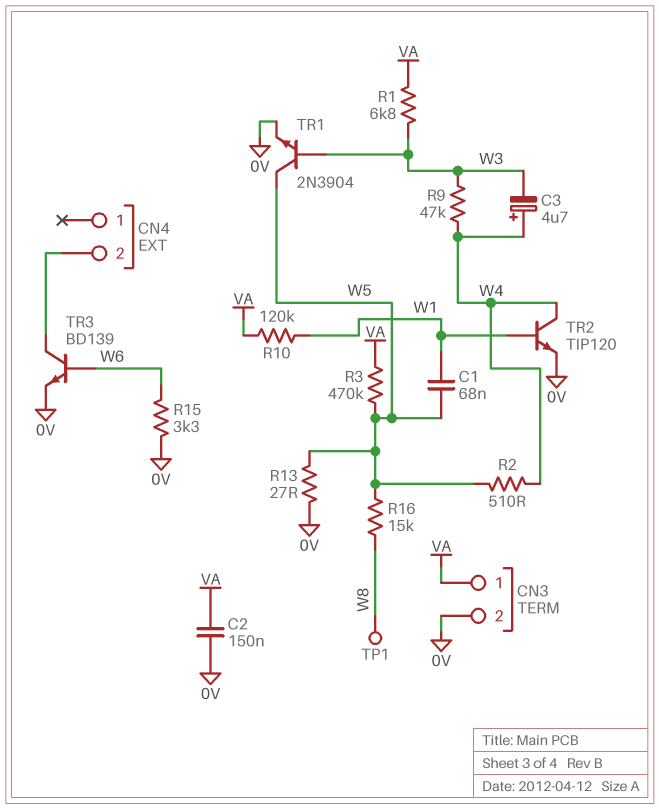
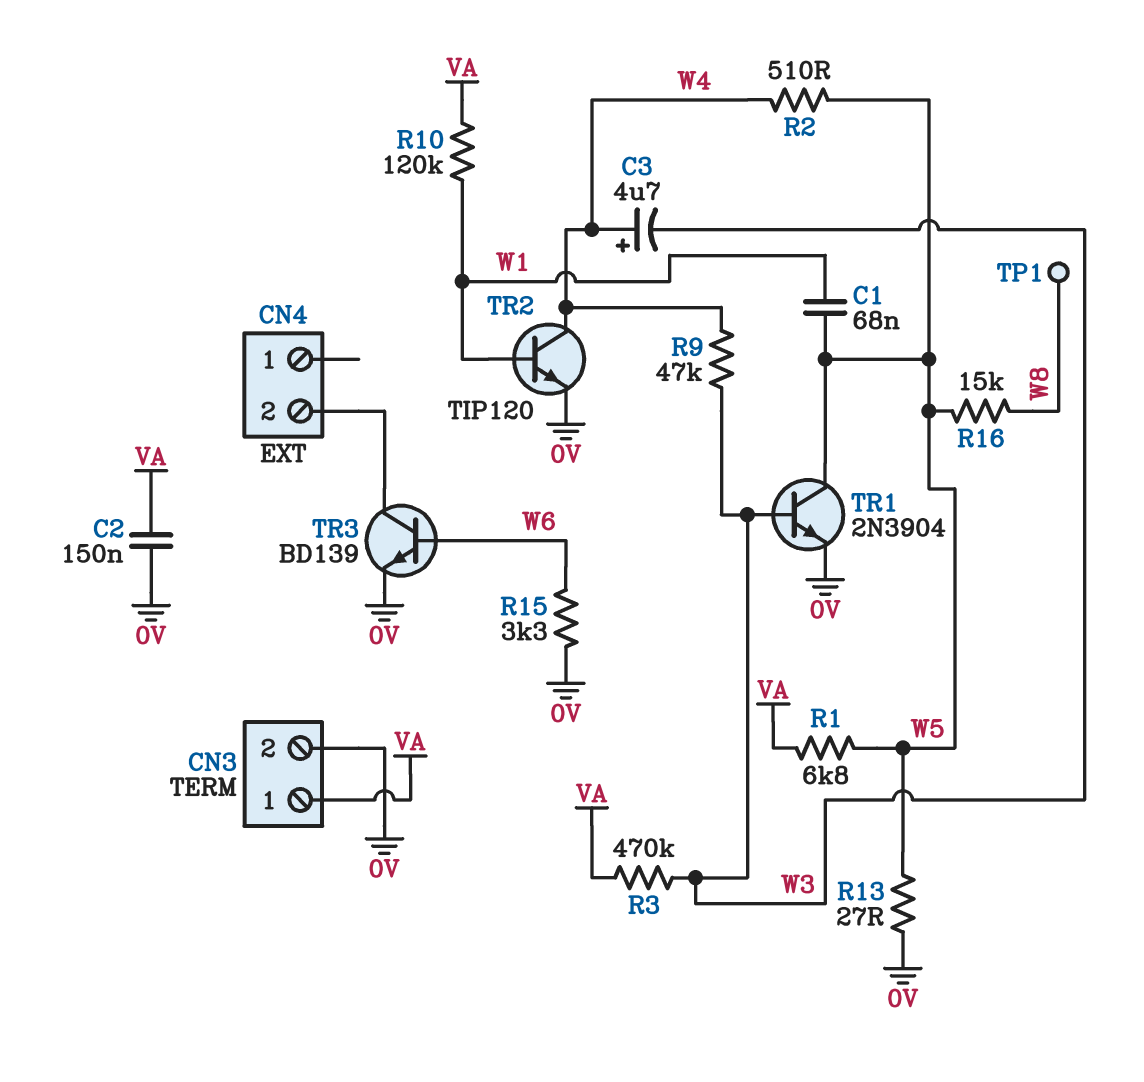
R1: 6.8k (VA, W3) -> 6.8k (VA, W5)
R3: 470k (VA, W5) -> 470k (VA, W3)

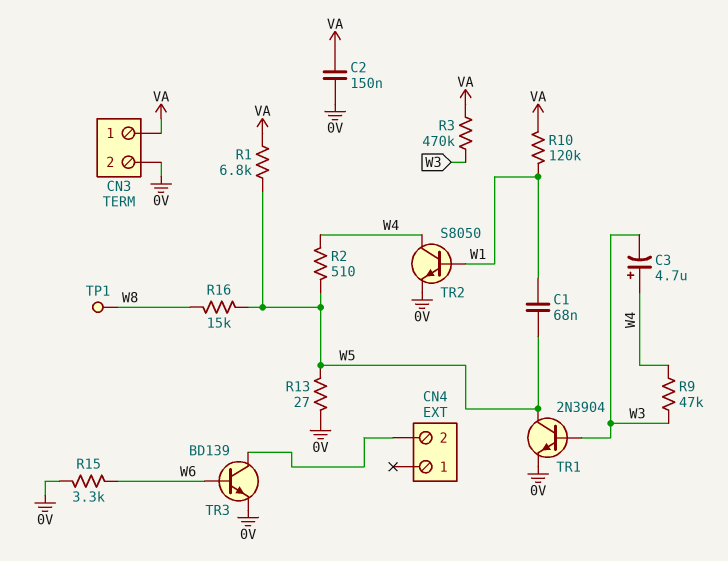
TR2: NPN TIP120 (B W1, C W4, E 0V) -> NPN S8050 (B W1, C W4, E 0V)

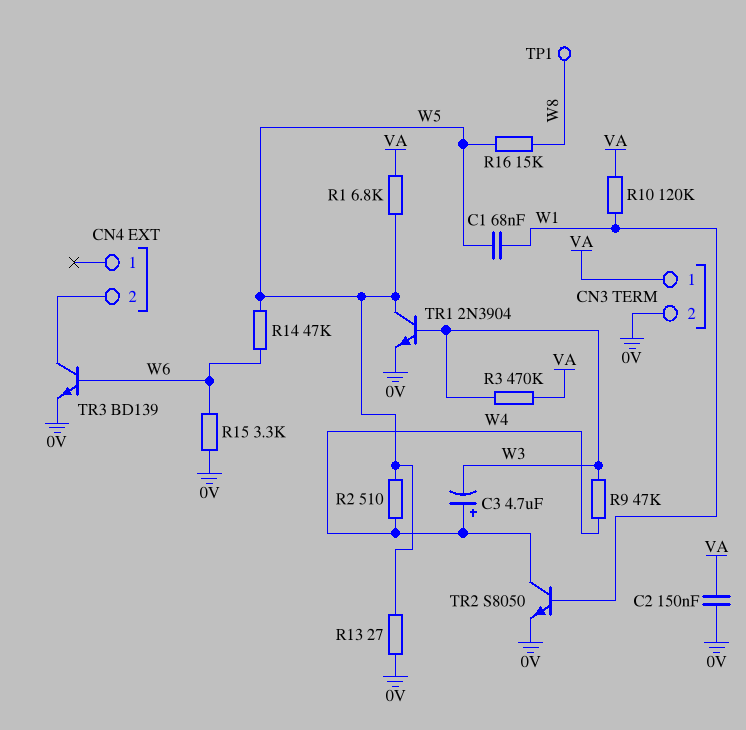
R14: none -> 47k (W5, W6)

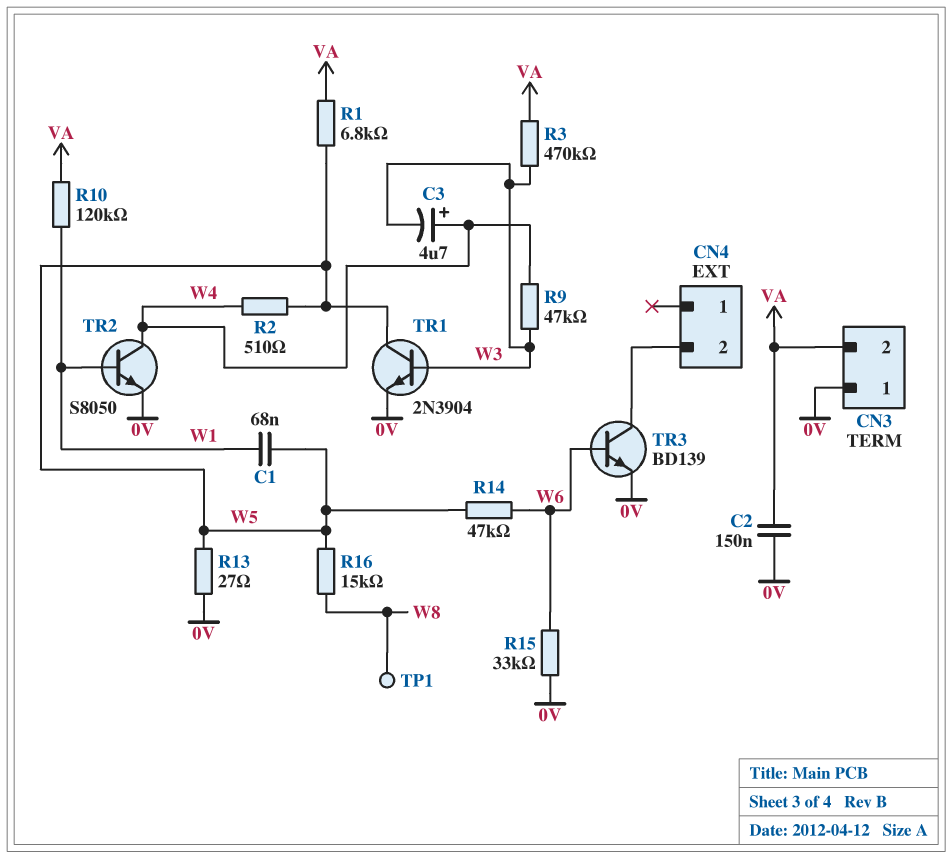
CN3 pin 1: VA -> 0V
CN3 pin 2: 0V -> VA
R15: 3.3k (0V, W6) -> 33k (0V, W6)

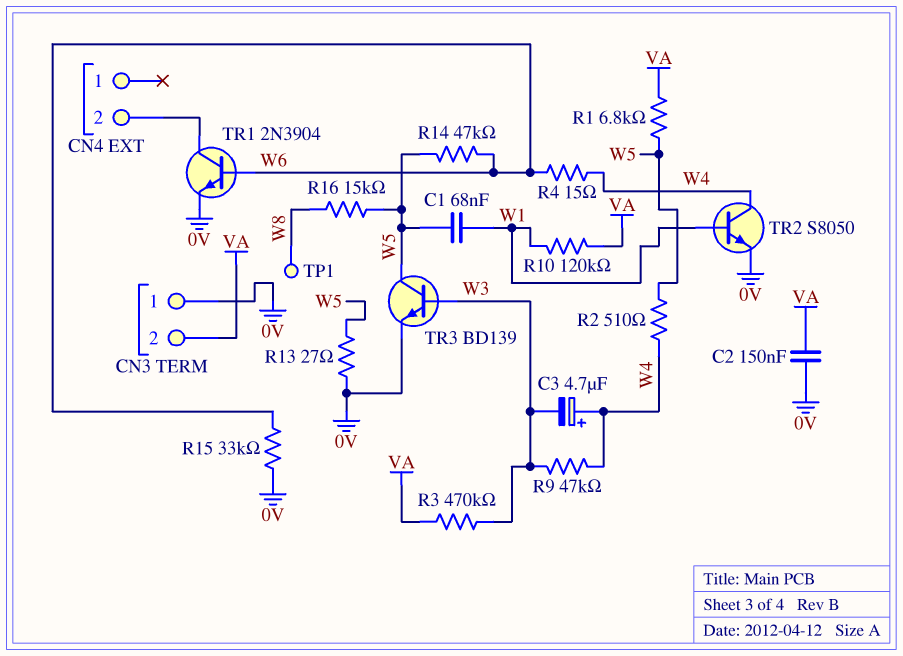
R4: none -> 15 (W4, W6)
TR1: NPN 2N3904 (B W3, C W5, E 0V) -> NPN 2N3904 (B W6, C CN4/2, E 0V)
TR3: NPN BD139 (B W6, C CN4/2, E 0V) -> NPN BD139 (B W3, C W5, E 0V)

